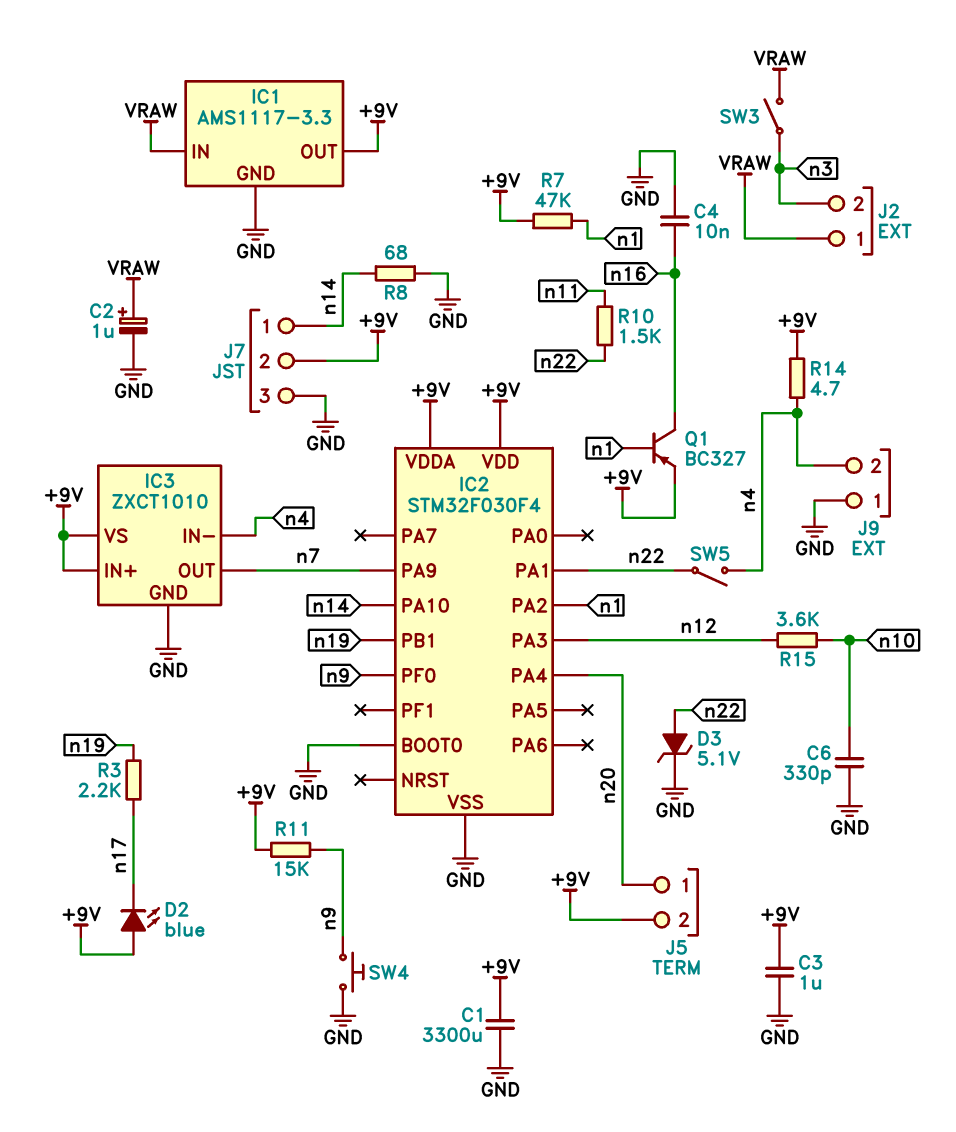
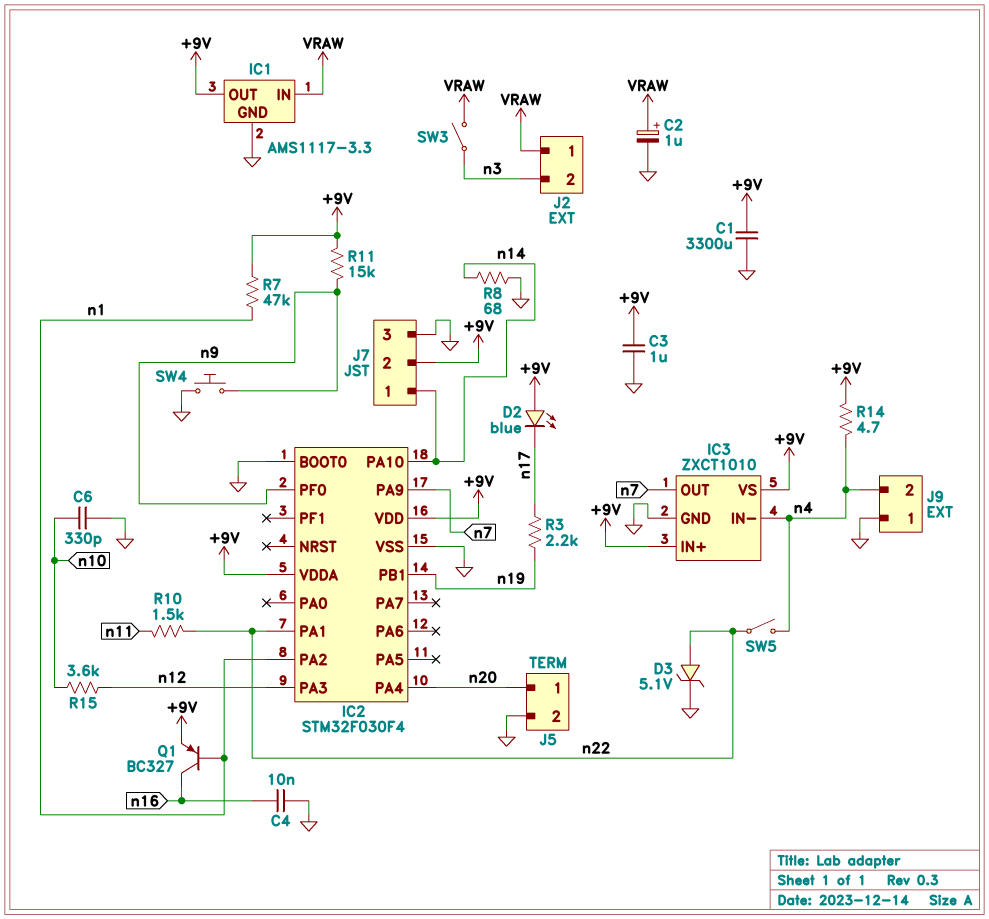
J5 pin 2: +9V -> GND

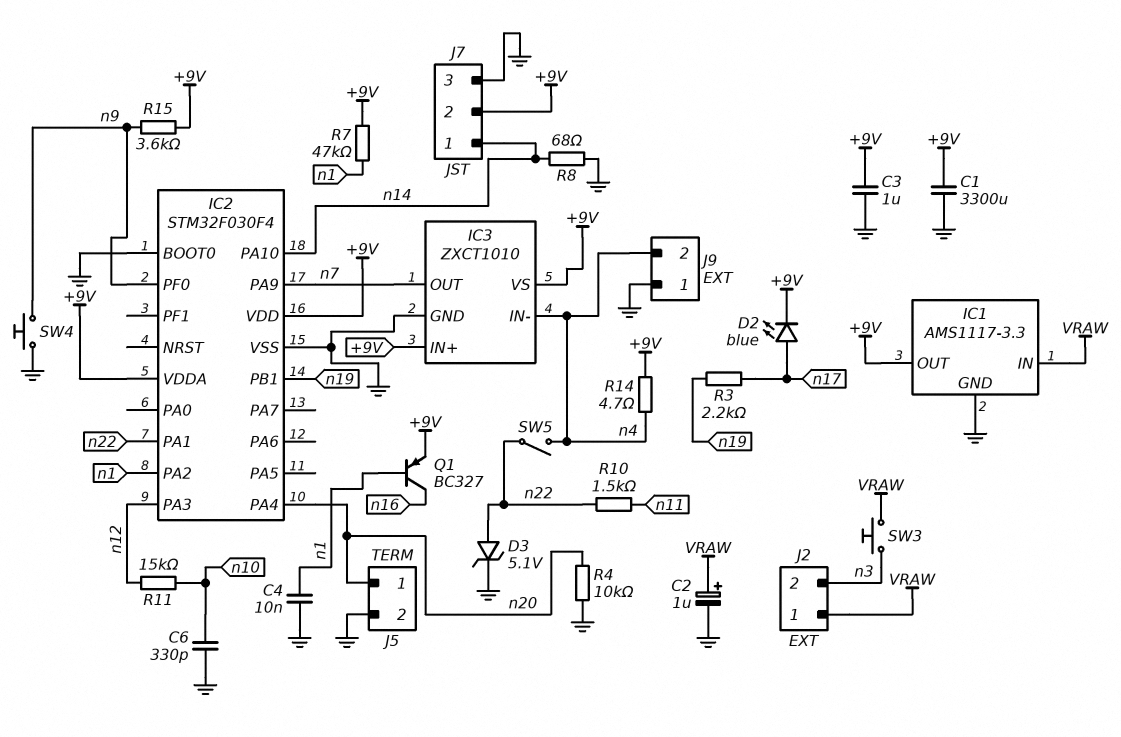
C4: 10nF (GND, n16) -> 10nF (GND, n1)
D2: LED blue (A +9V, K n17) -> LED blue (A n17, K +9V)
R4: none -> 10k (GND, n20)
R11: 15k (+9V, n9) -> 15k (n10, n12)
R15: 3.6k (n10, n12) -> 3.6k (+9V, n9)
SW3: switch (VRAW, n3) -> button (VRAW, n3)

